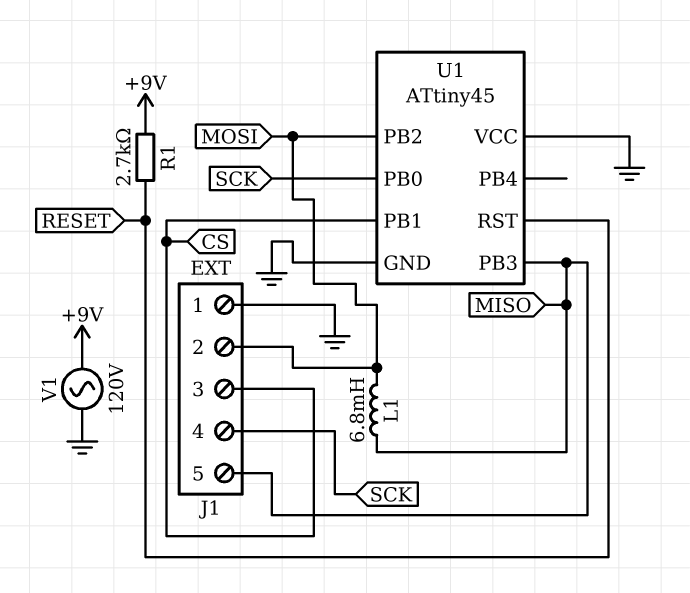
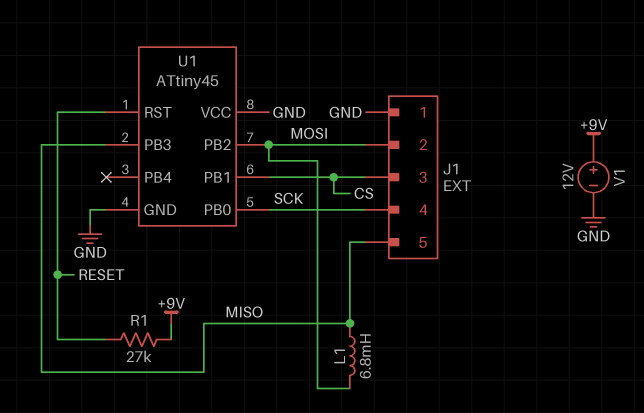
R1: 2.7k (+9V, RESET) -> 27k (+9V, RESET)
V1: AC 120V (+9V, GND) -> 12V (plus +9V, minus GND)

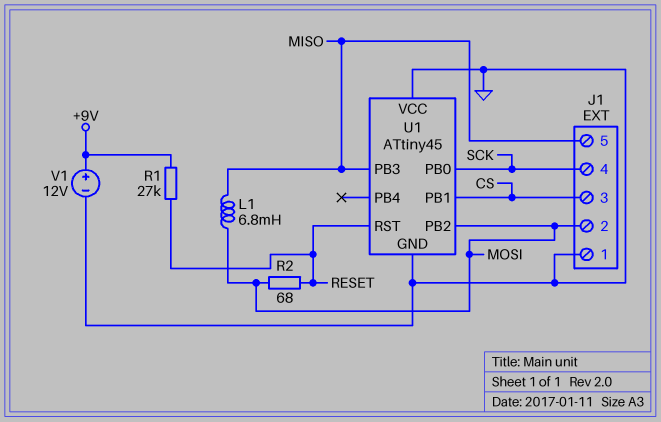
R2: none -> 68 (MOSI, RESET)

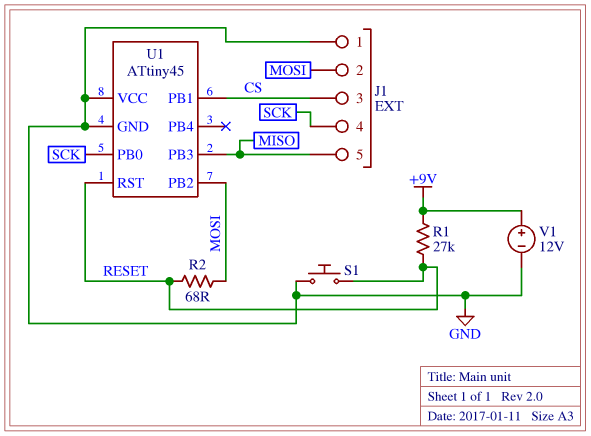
L1: 6.8mH (MISO, MOSI) -> none
S1: none -> button (GND, RESET)

